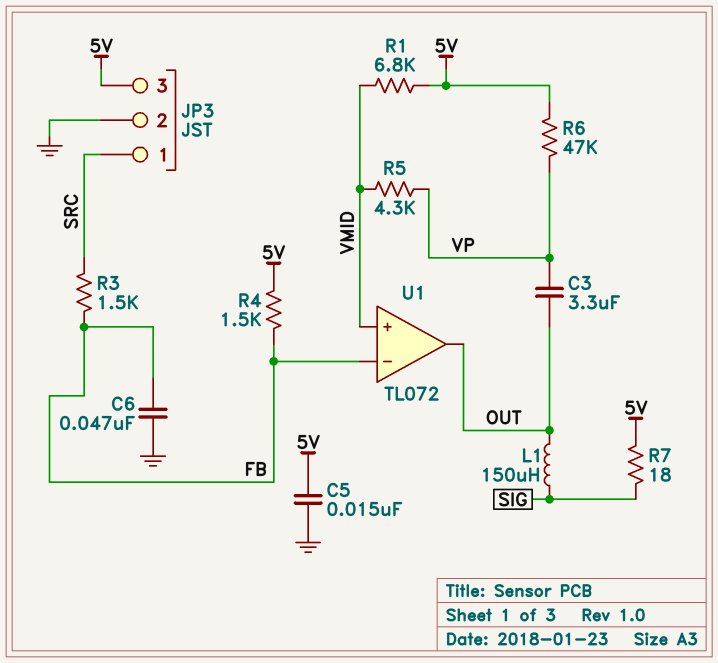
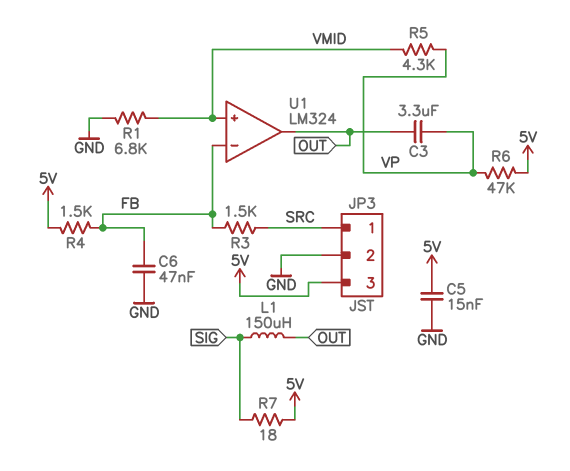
R1: 6.8k (5V, VMID) -> 6.8k (GND, VMID)
U1: TL072 -> LM324

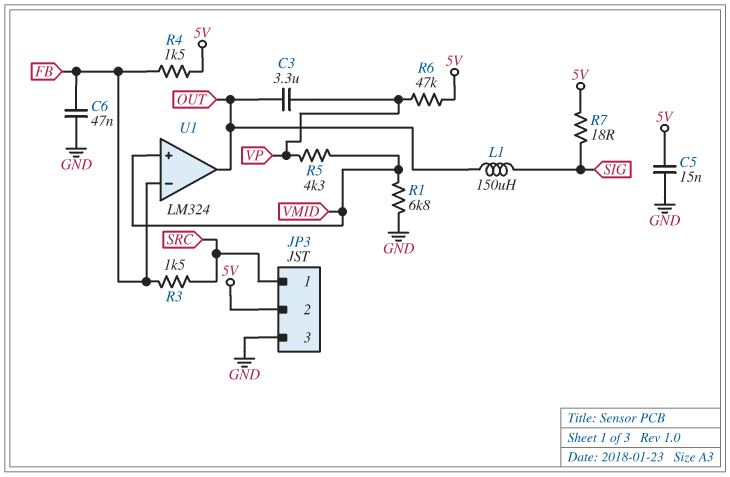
JP3 pin 2: GND -> 5V
JP3 pin 3: 5V -> GND

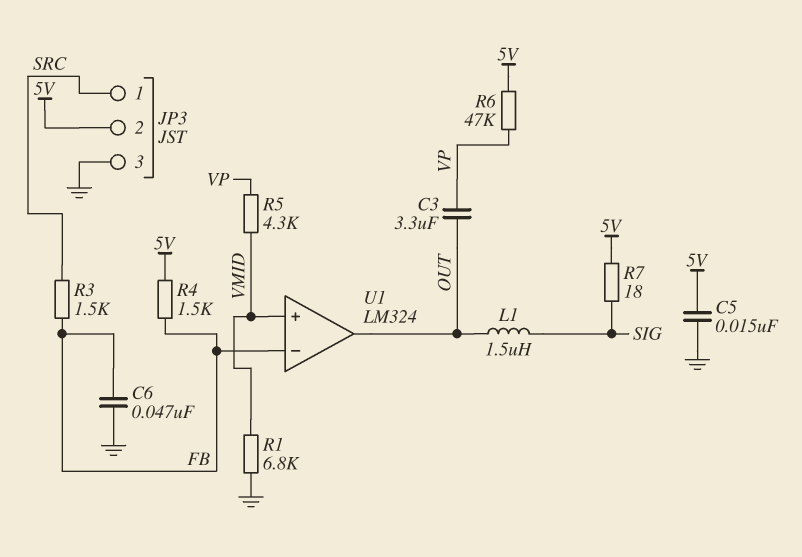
L1: 150uH (OUT, SIG) -> 1.5uH (OUT, SIG)

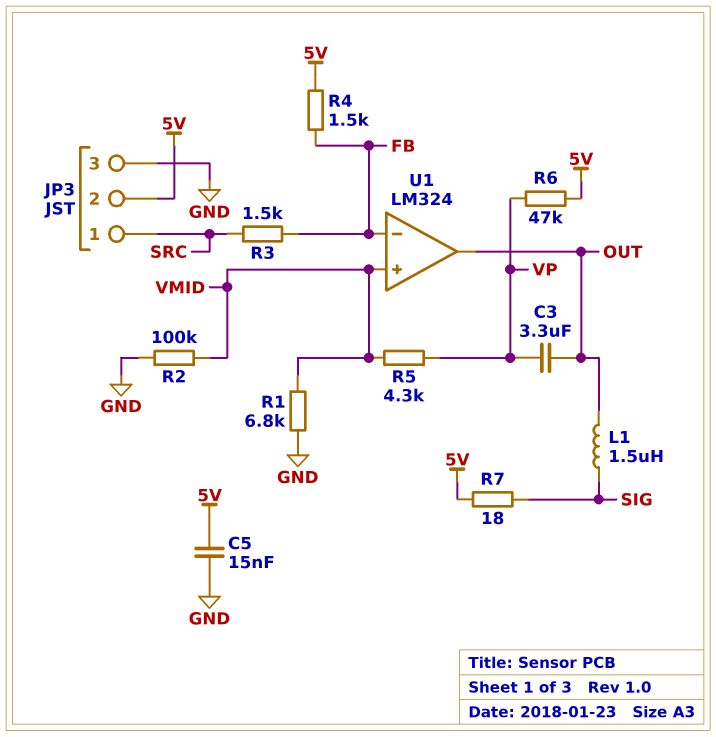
C6: 47nF (FB, GND) -> none
R2: none -> 100k (GND, VMID)

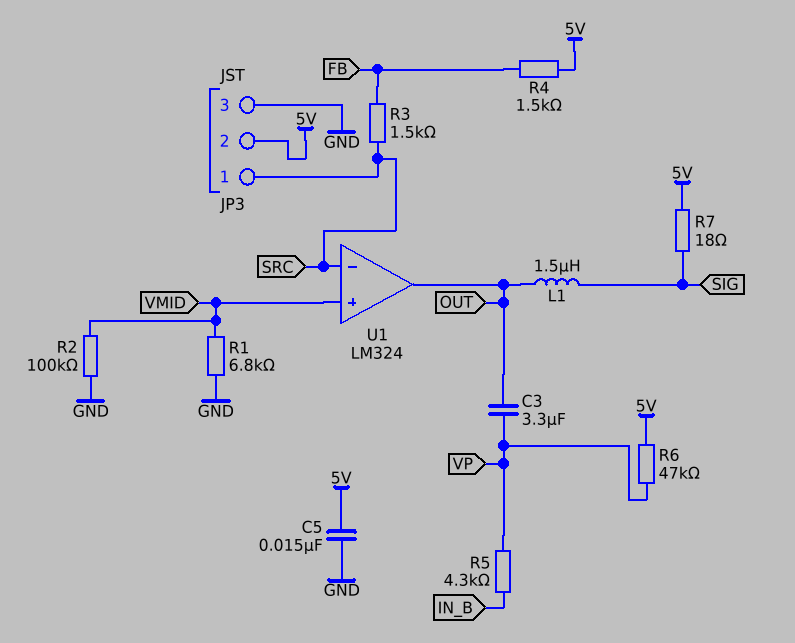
R5: 4.3k (VMID, VP) -> 4.3k (IN_B, VP)
U1 pin in-: FB -> SRC

